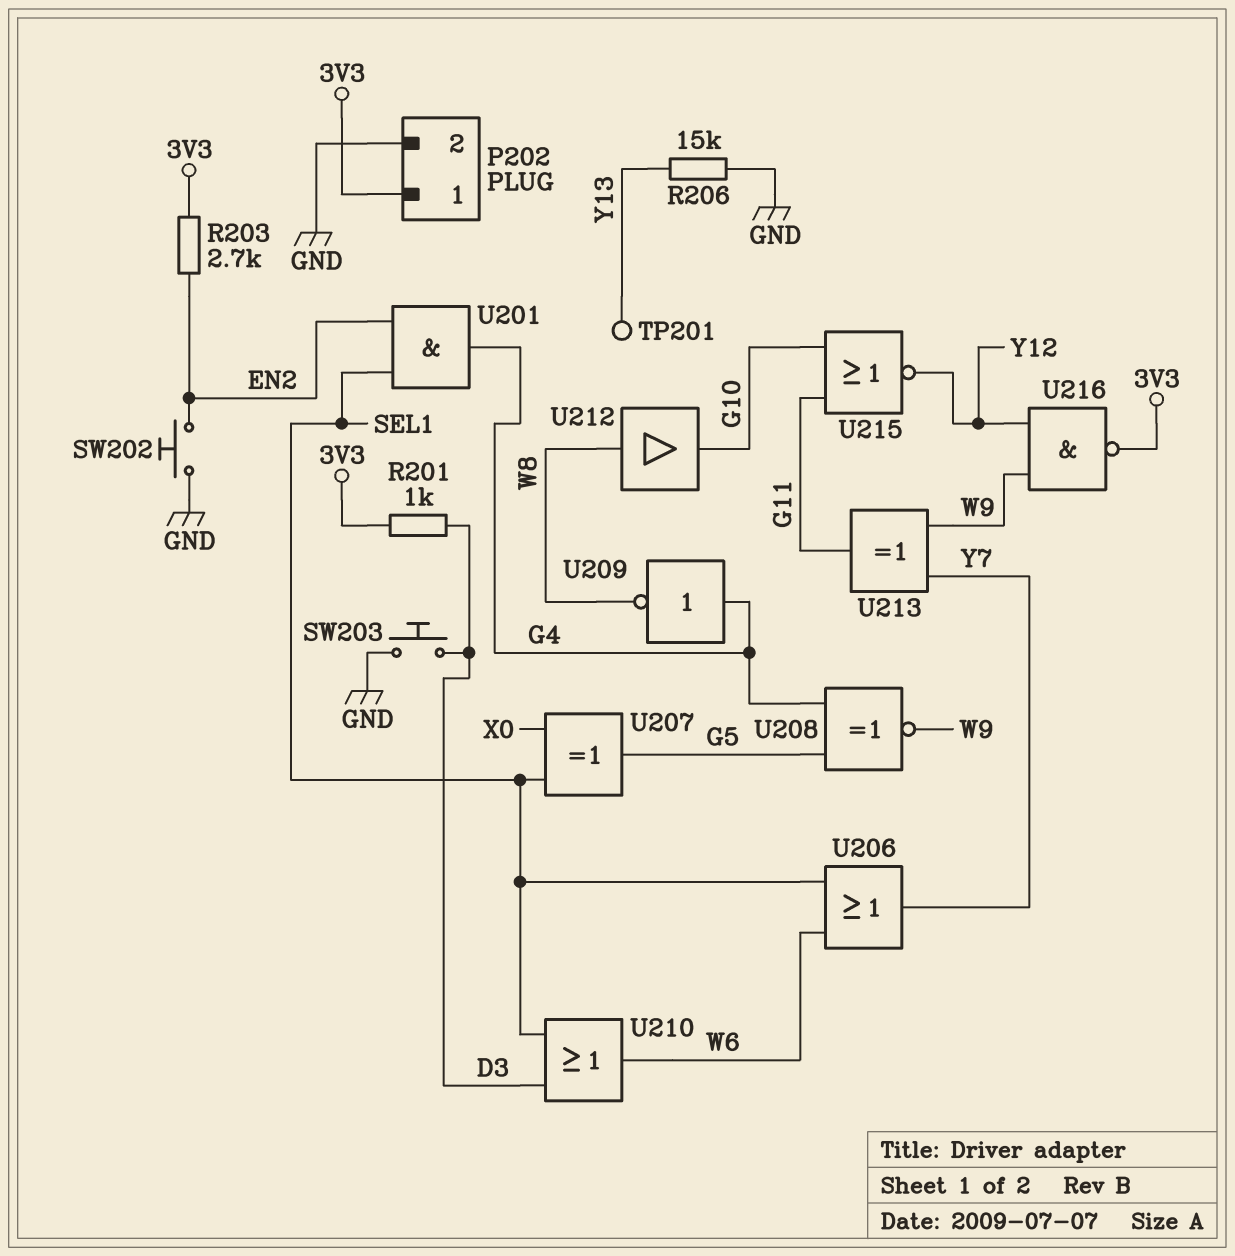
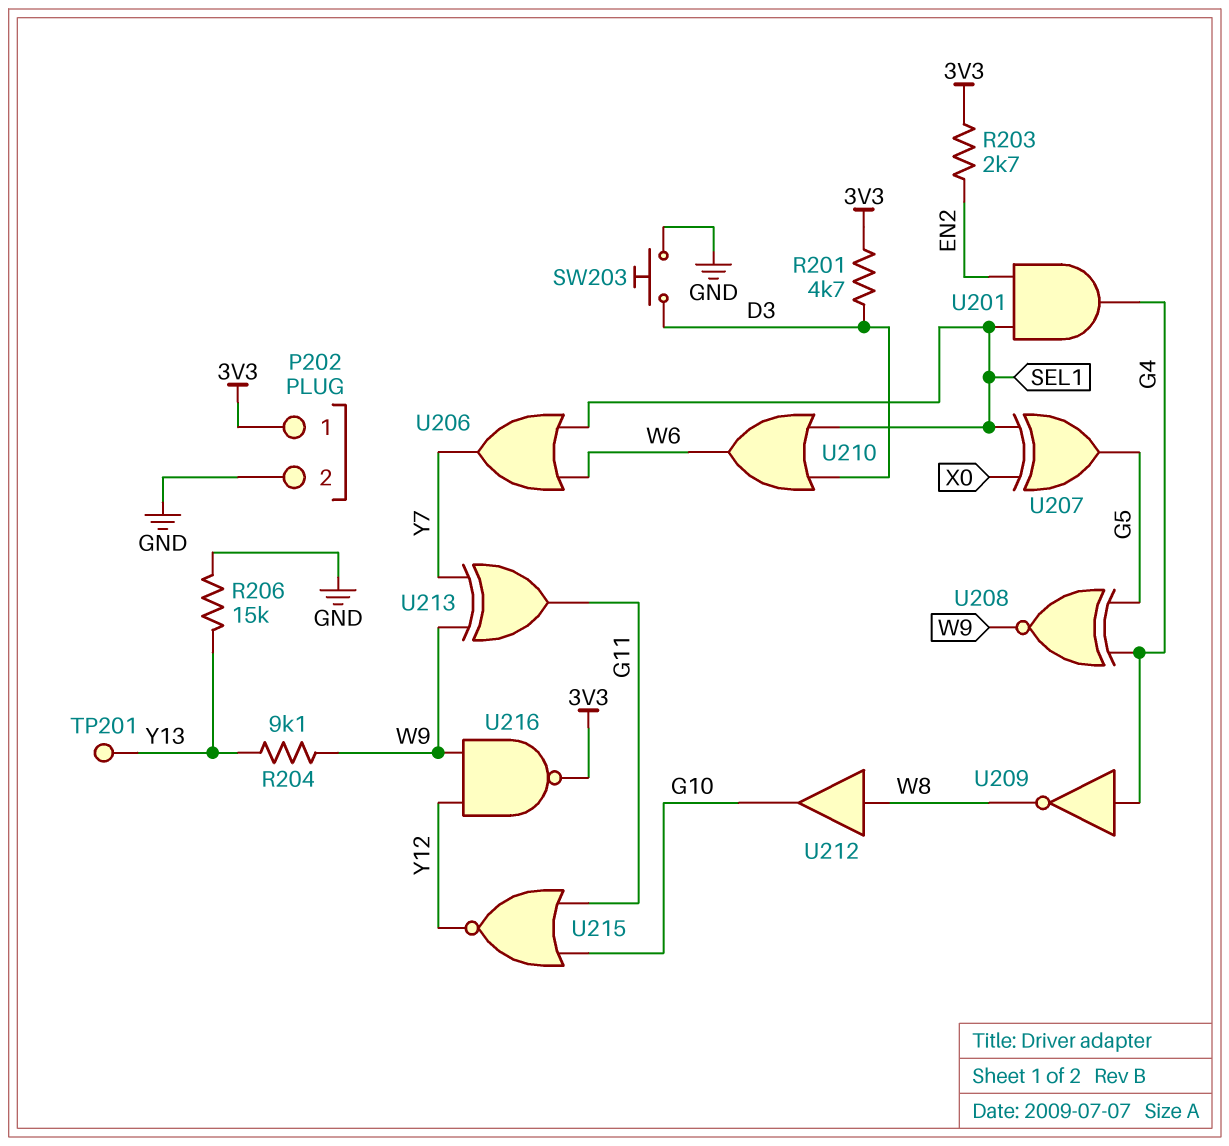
R201: 1k (3V3, D3) -> 4.7k (3V3, D3)
R204: none -> 9.1k (W9, Y13)
SW202: button (EN2, GND) -> none

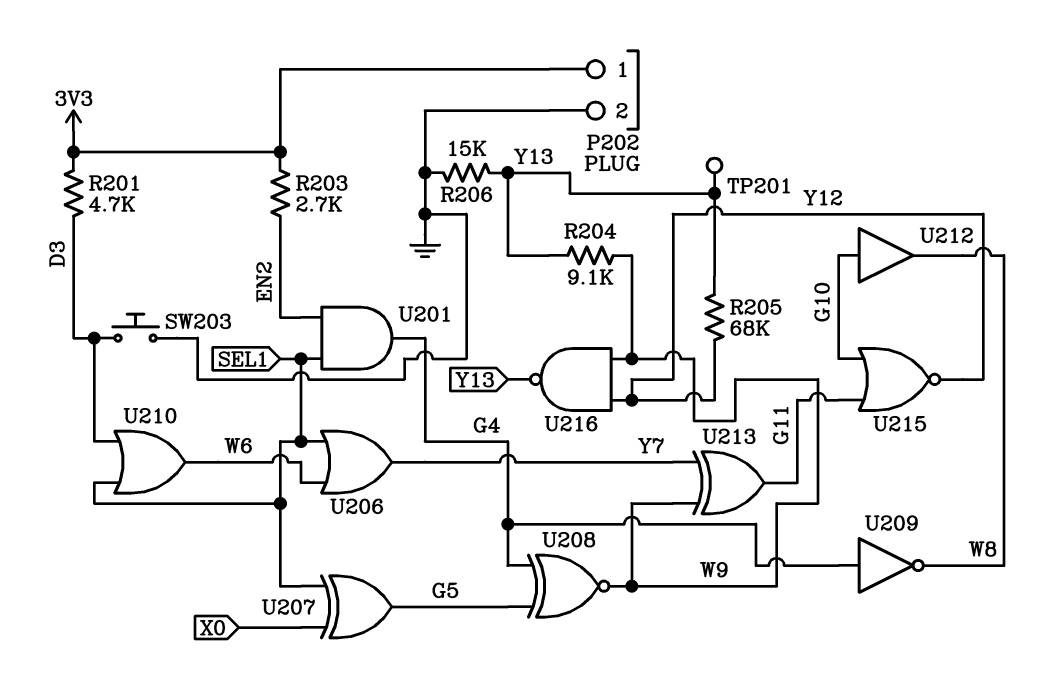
R205: none -> 68k (Y12, Y13)
U212: buffer (in W8, out G10) -> buffer (in G10, out W8)
U216: NAND (in W9, in Y12, out 3V3) -> NAND (in W9, in Y12, out Y13)

